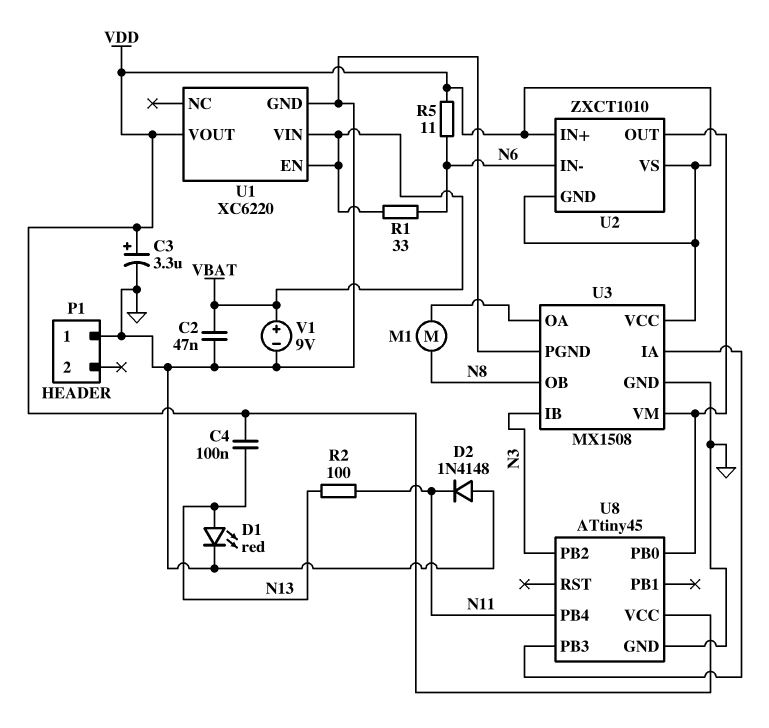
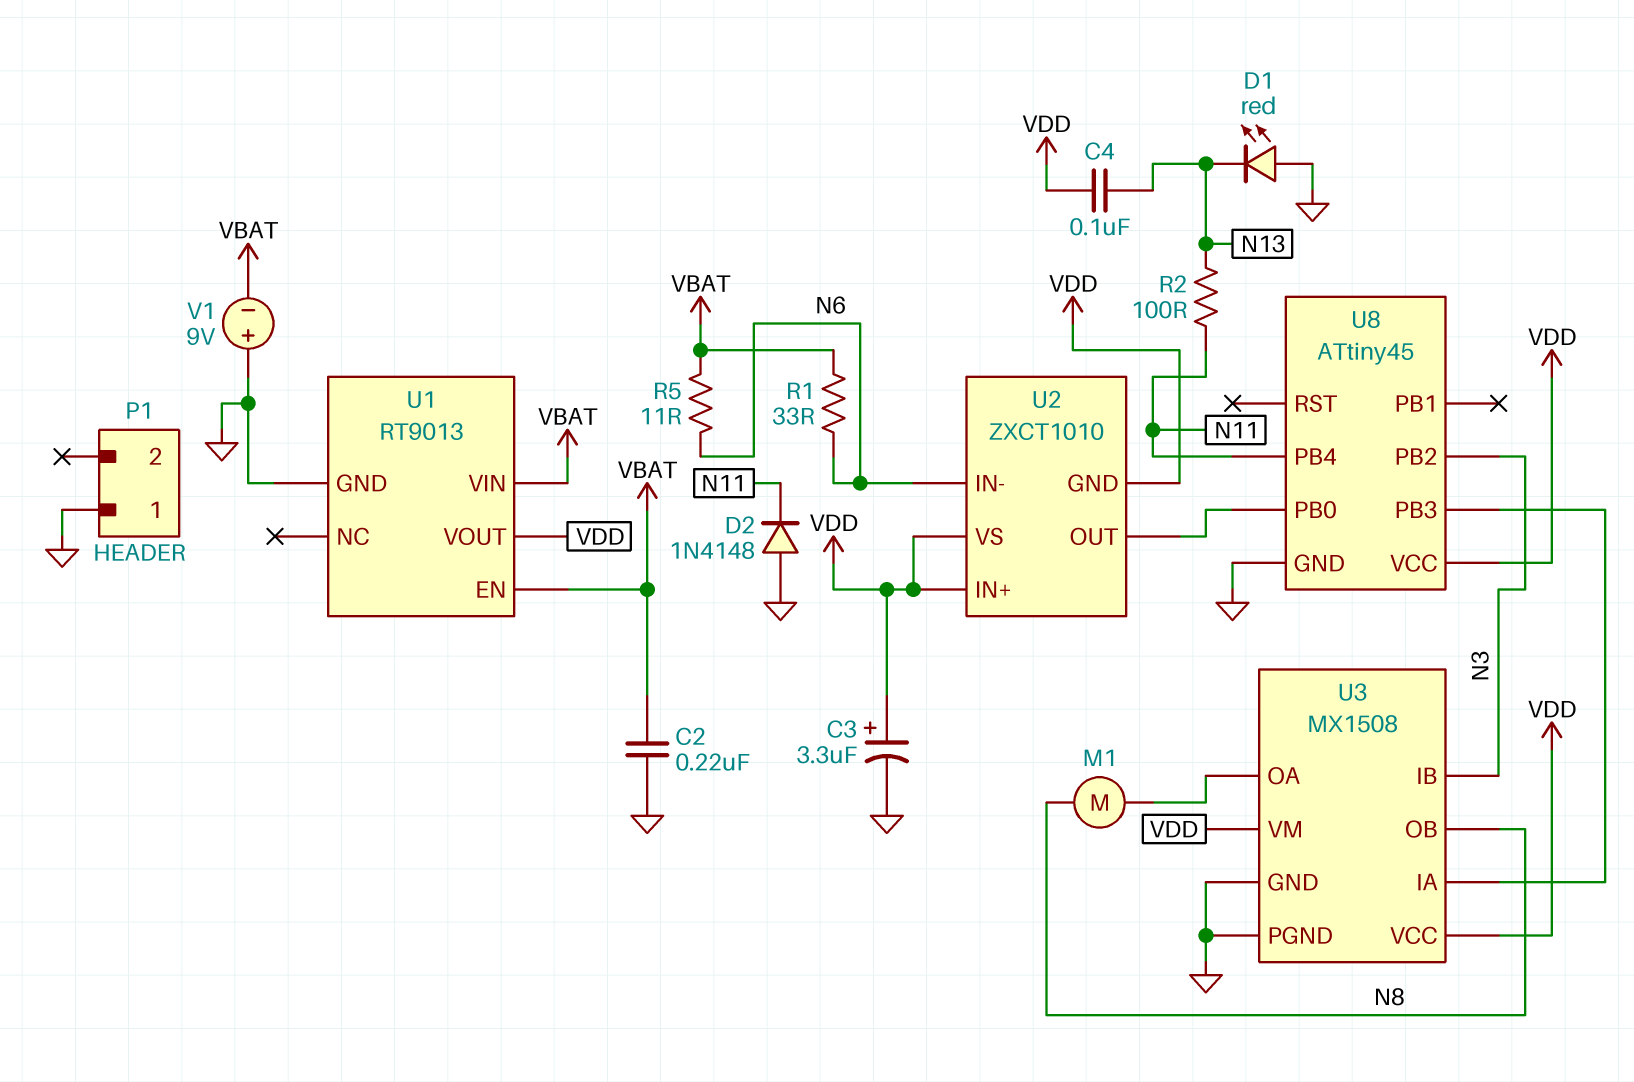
C2: 47nF (GND, VBAT) -> 220nF (GND, VBAT)
D1: LED red (A N13, K GND) -> LED red (A GND, K N13)
R5: 11 (N6, VDD) -> 11 (N6, VBAT)
U1: XC6220 -> RT9013
U3 pin VM: U2/OUT -> VDD
V1: 9V (plus VBAT, minus GND) -> 9V (plus GND, minus VBAT)

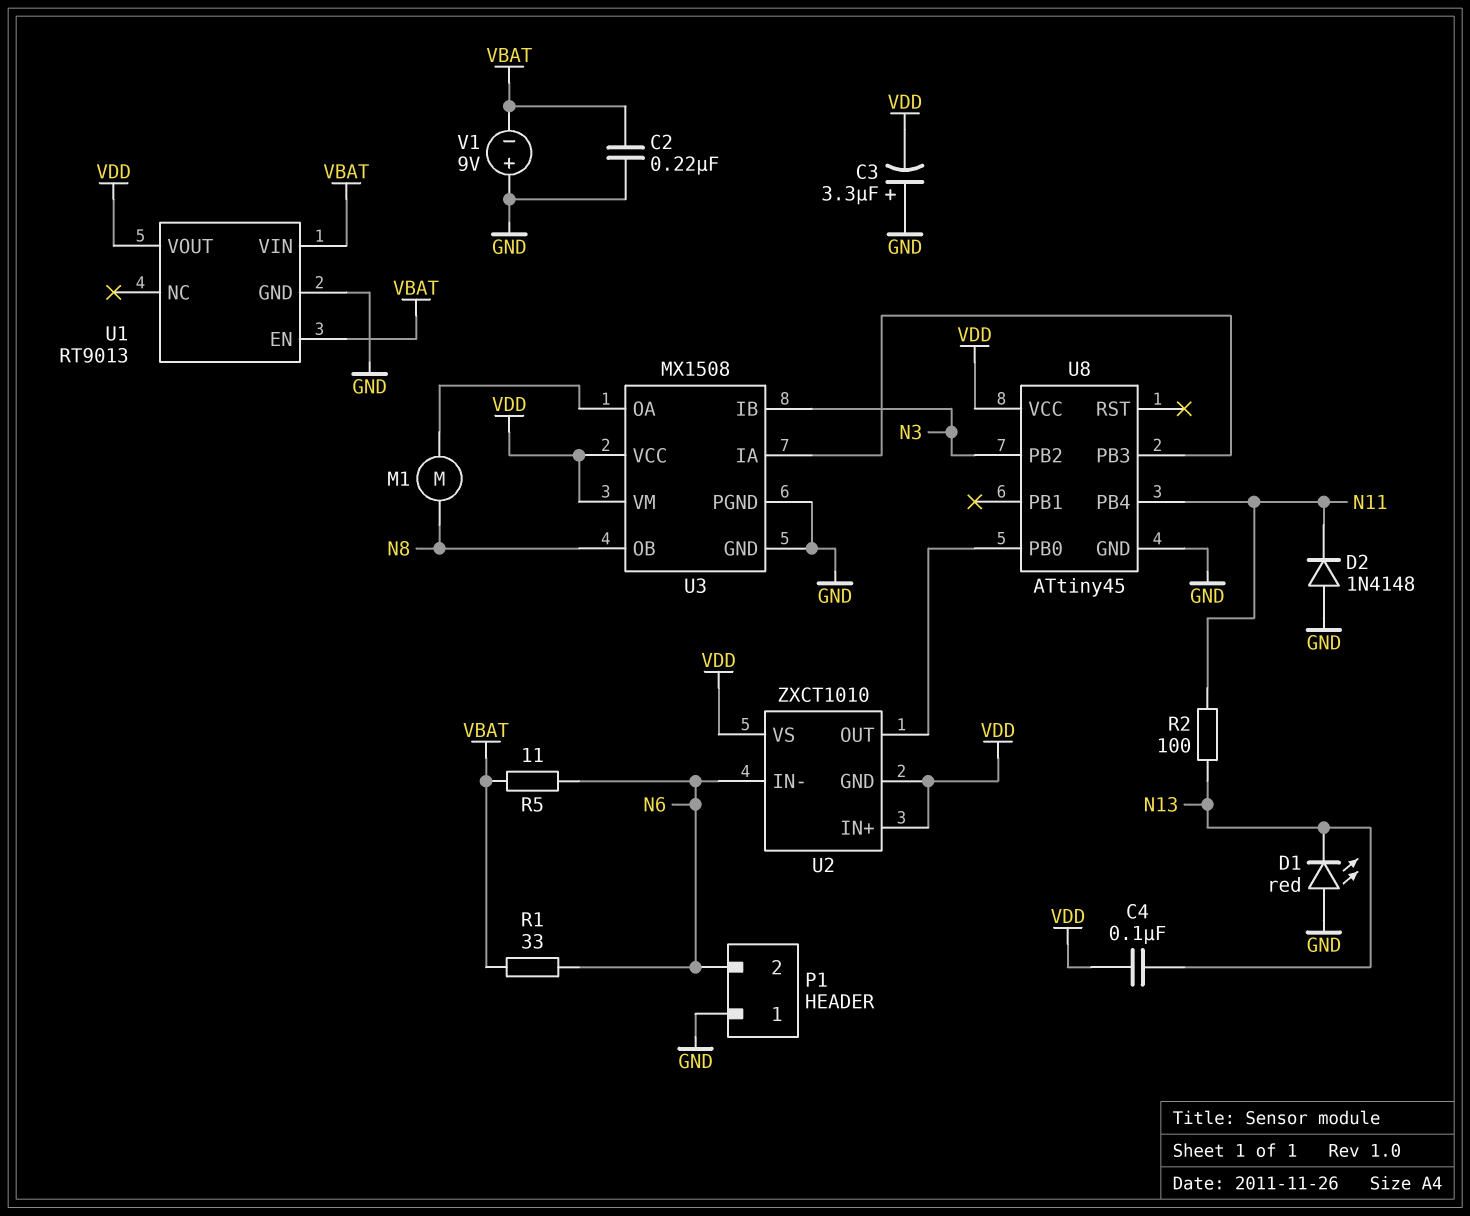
C3: 3.3uF (plus VDD, minus GND) -> 3.3uF (plus GND, minus VDD)
P1 pin 2: none -> N6

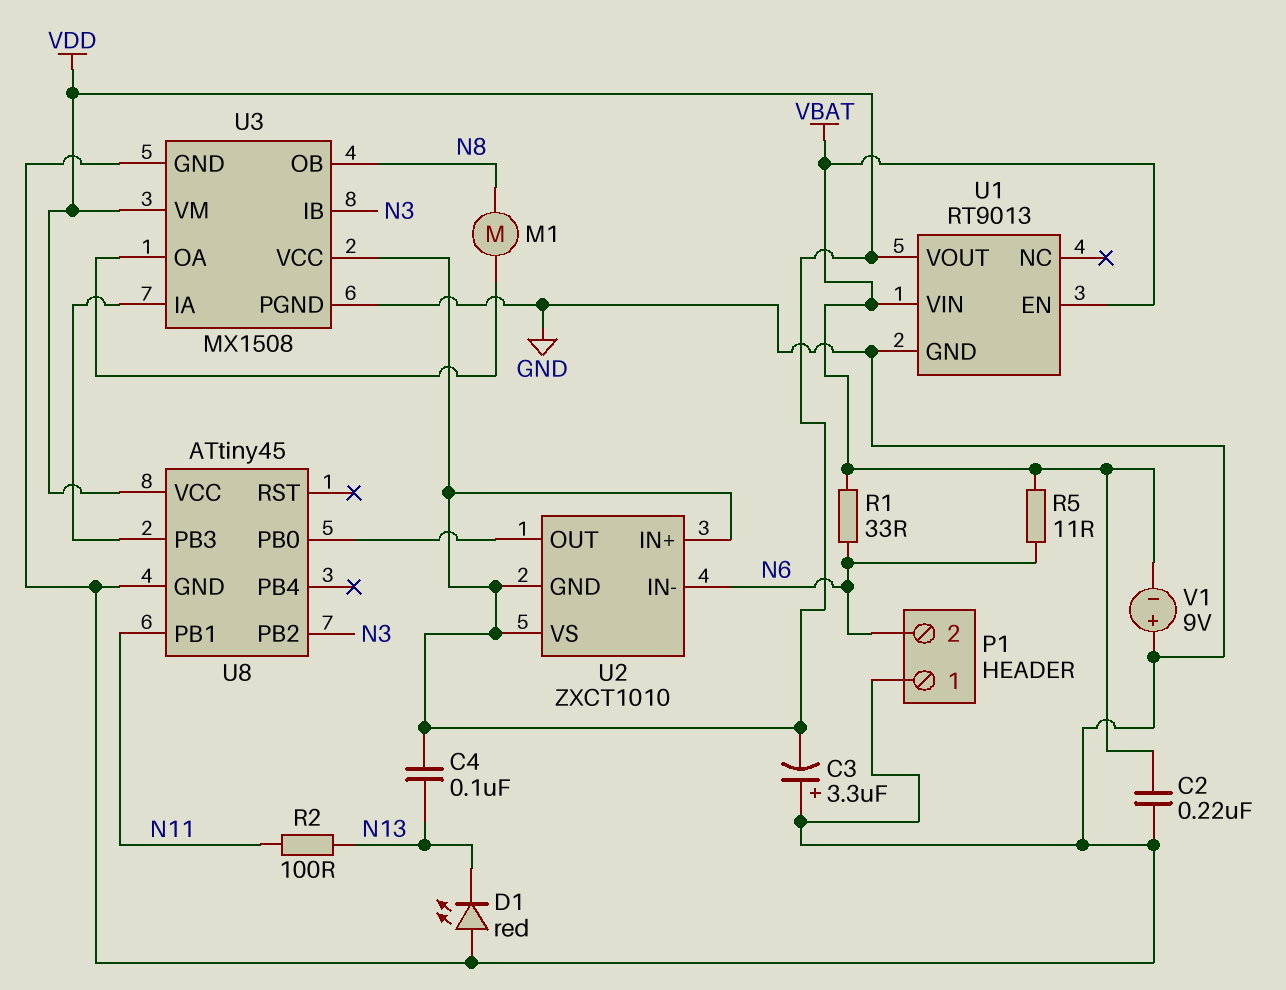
D2: diode 1N4148 (A GND, K N11) -> none
U8 pin PB1: none -> N11
U8 pin PB4: N11 -> none

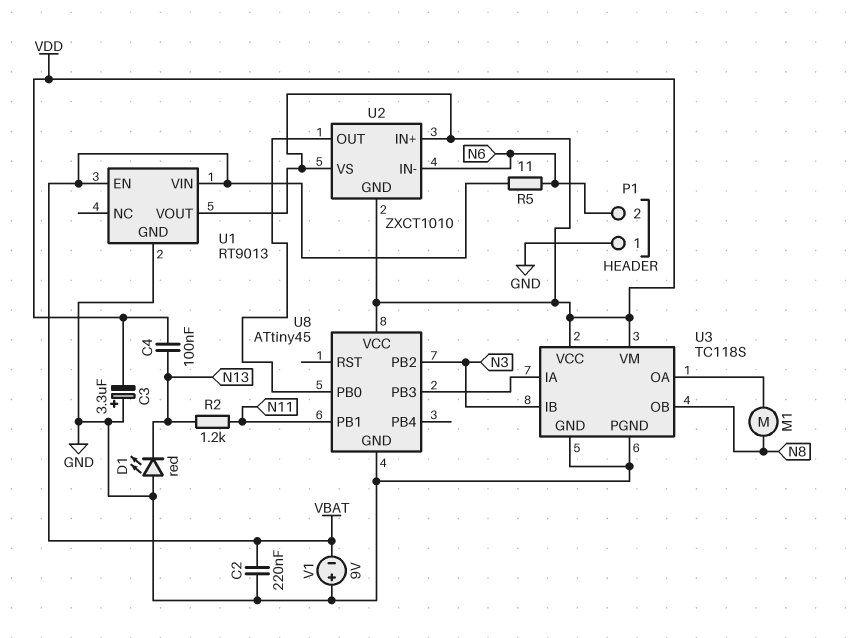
R1: 33 (N6, VBAT) -> none
R2: 100 (N11, N13) -> 1.2k (N11, N13)
U3: MX1508 -> TC118S

